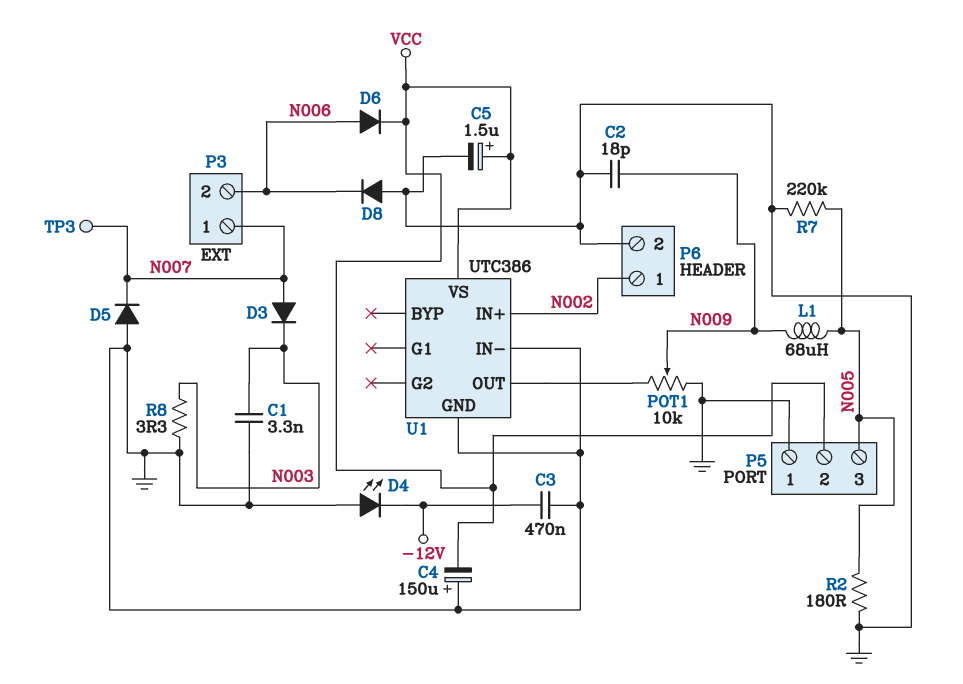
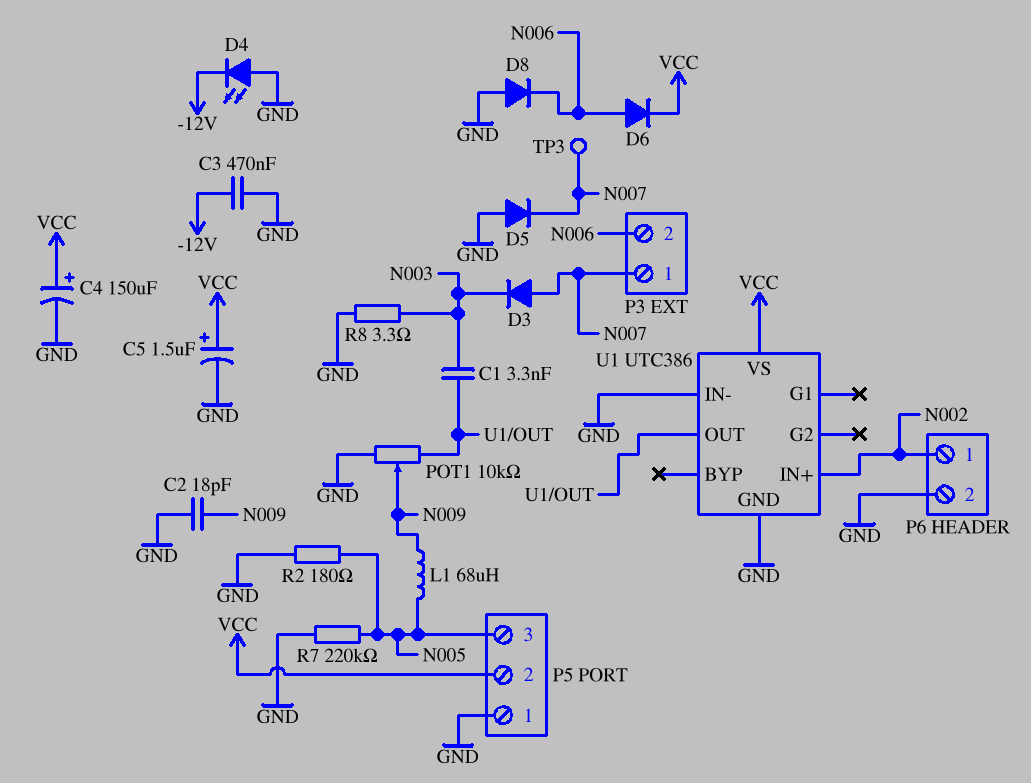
C1: 3.3nF (GND, N003) -> 3.3nF (N003, U1/OUT)
C4: 150uF (plus GND, minus VCC) -> 150uF (plus VCC, minus GND)

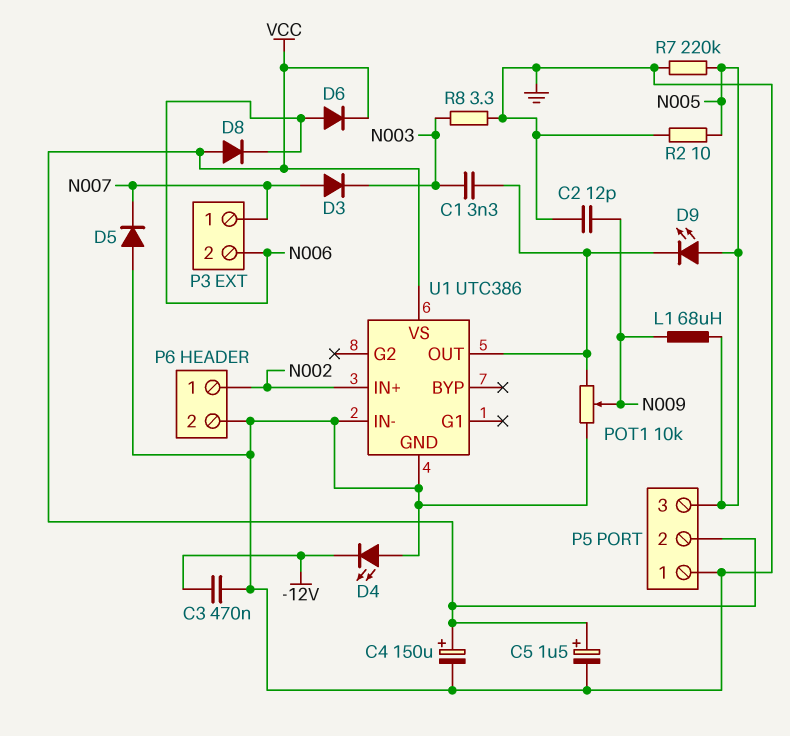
C2: 18pF (GND, N009) -> 12pF (GND, N009)
D8: diode (A GND, K N006) -> diode (A VCC, K N006)
D9: none -> LED (A N005, K U1/OUT)
R2: 180 (GND, N005) -> 10 (GND, N005)
TP3: test point (N007) -> none

